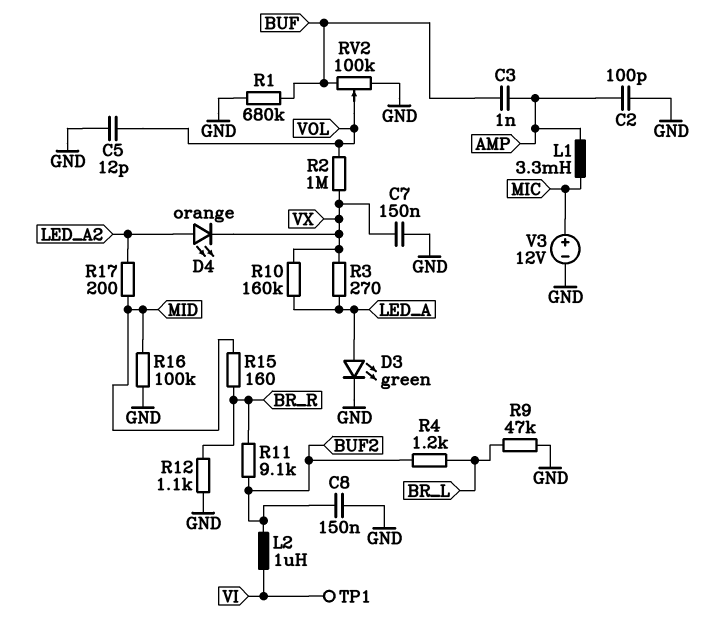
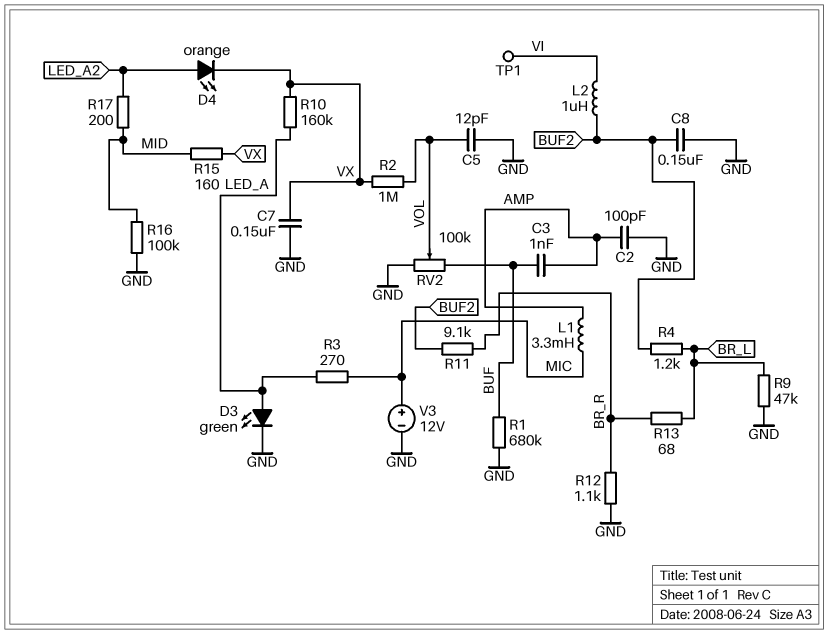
R3: 270 (LED_A, VX) -> 270 (LED_A, MIC)
R13: none -> 68 (BR_L, BR_R)
R15: 160 (BR_R, MID) -> 160 (MID, VX)

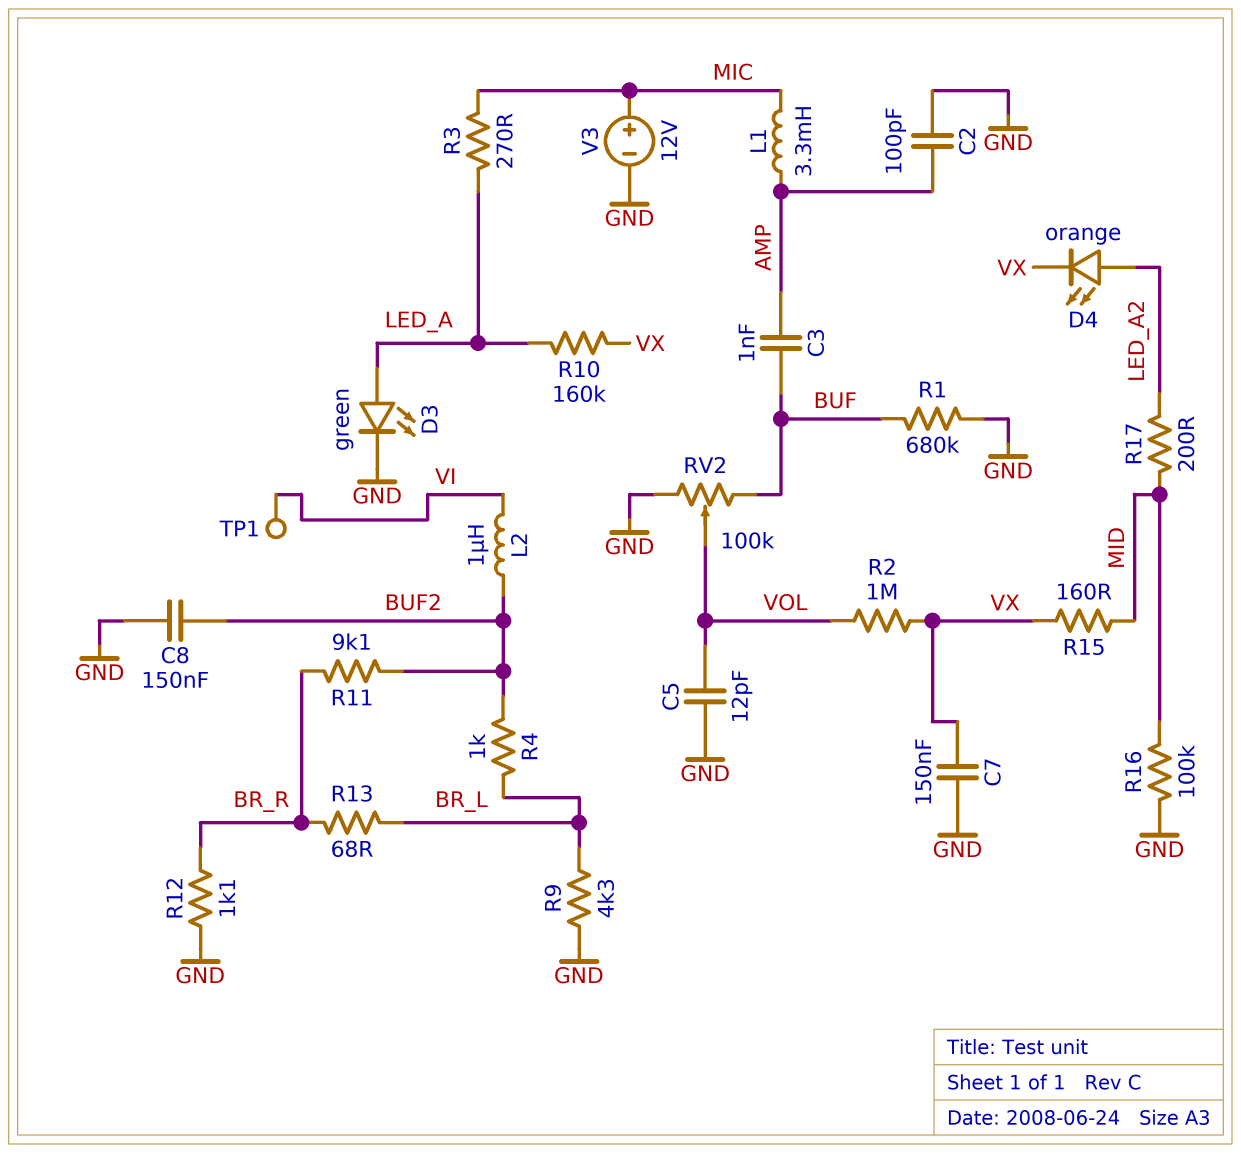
R4: 1.2k (BR_L, BUF2) -> 1k (BR_L, BUF2)
R9: 47k (BR_L, GND) -> 4.3k (BR_L, GND)

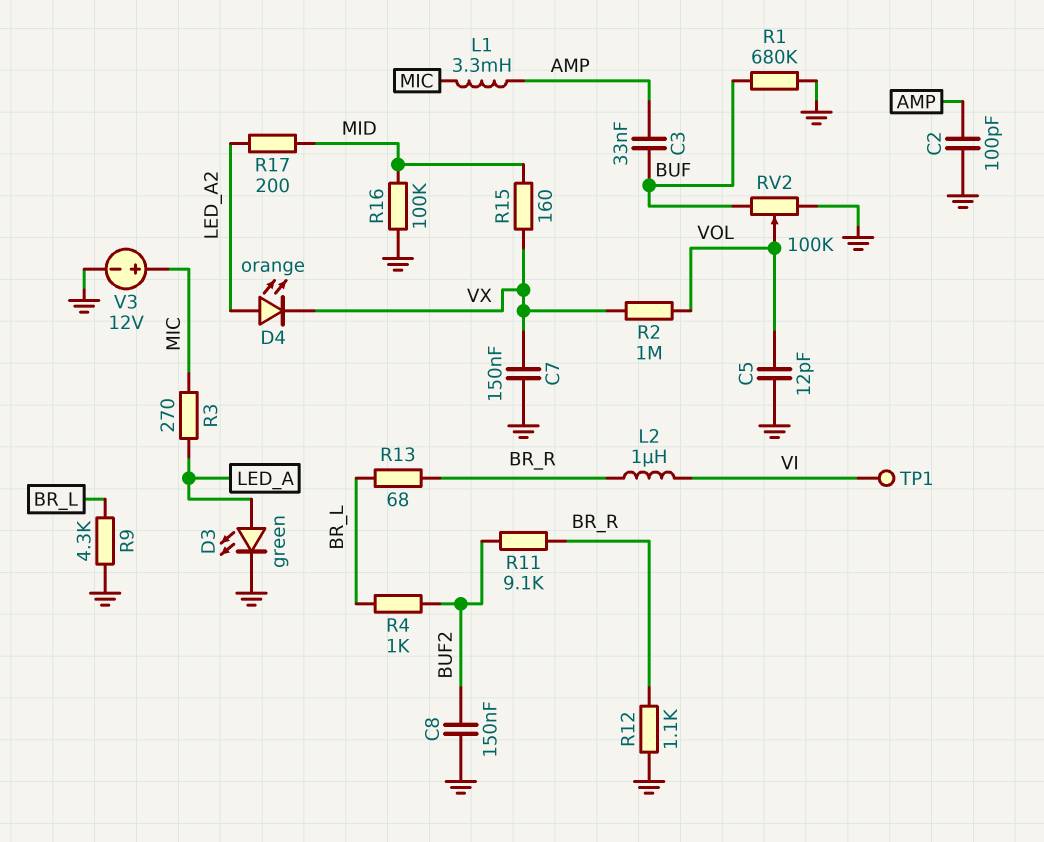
C3: 1nF (AMP, BUF) -> 33nF (AMP, BUF)
L2: 1uH (BUF2, VI) -> 1uH (BR_R, VI)
R10: 160k (LED_A, VX) -> none

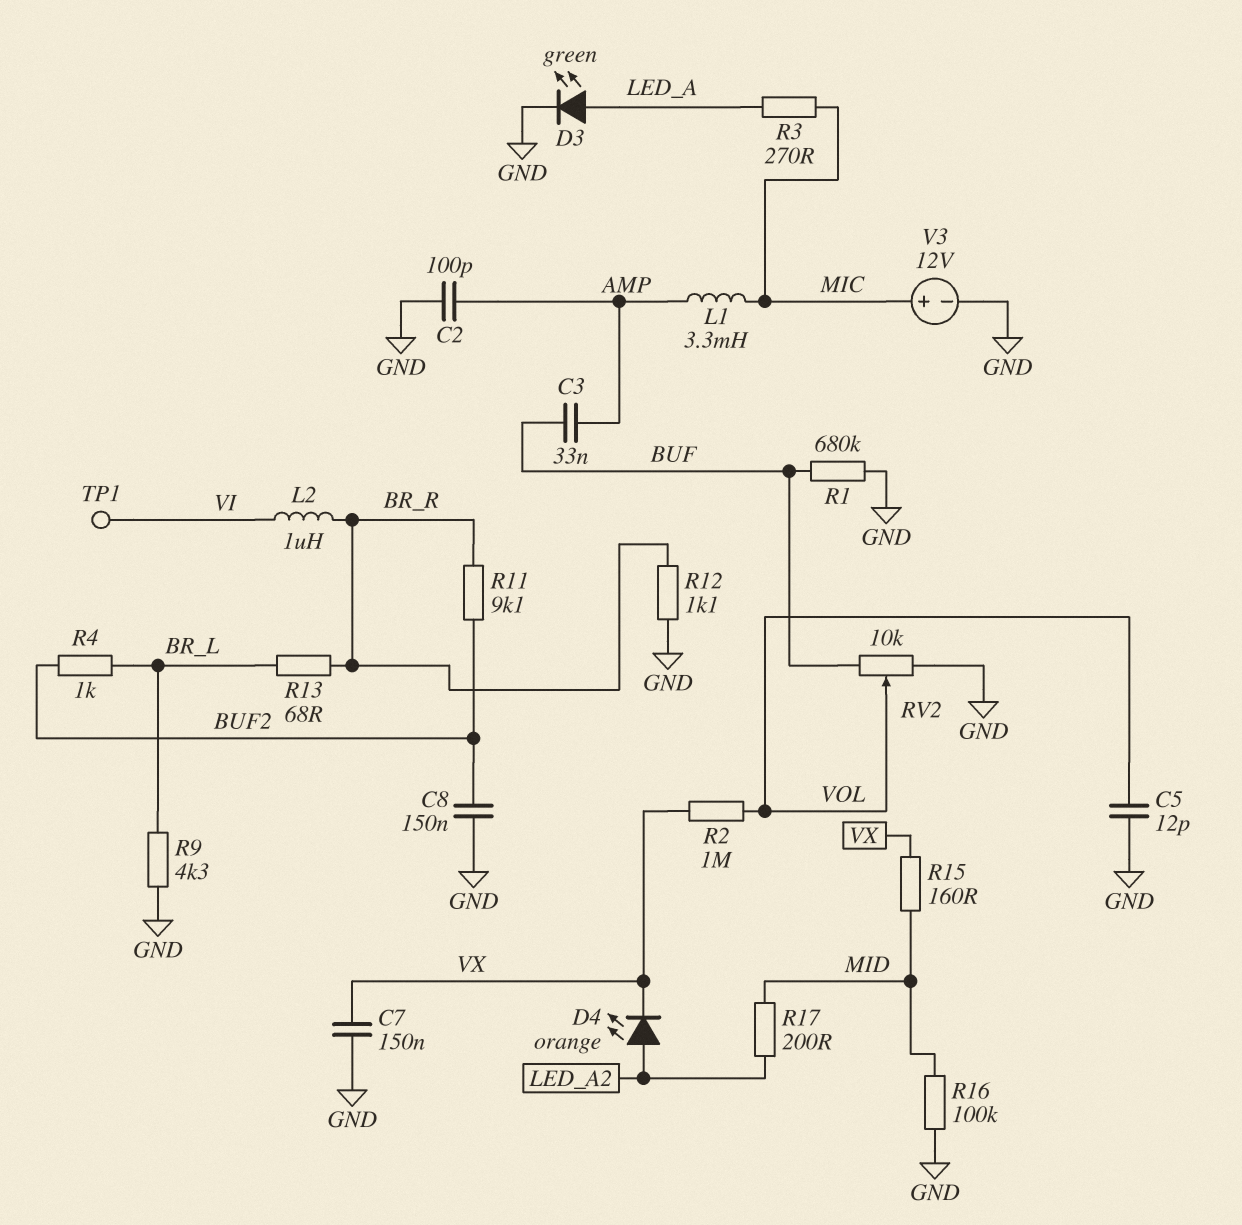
RV2: 100k (BUF, GND, wiper VOL) -> 10k (BUF, GND, wiper VOL)

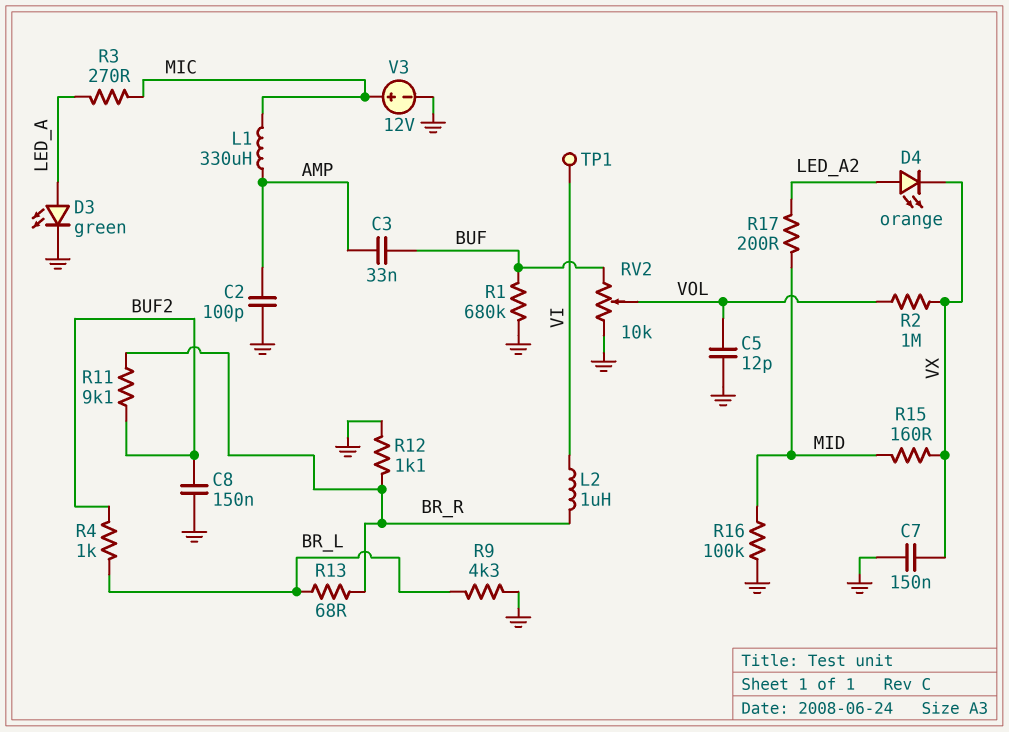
L1: 3.3mH (AMP, MIC) -> 330uH (AMP, MIC)

